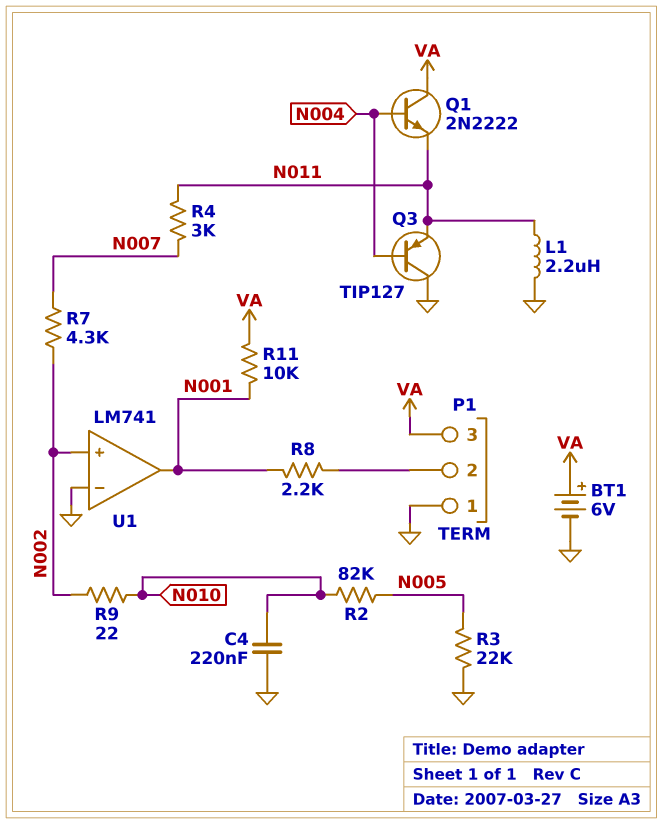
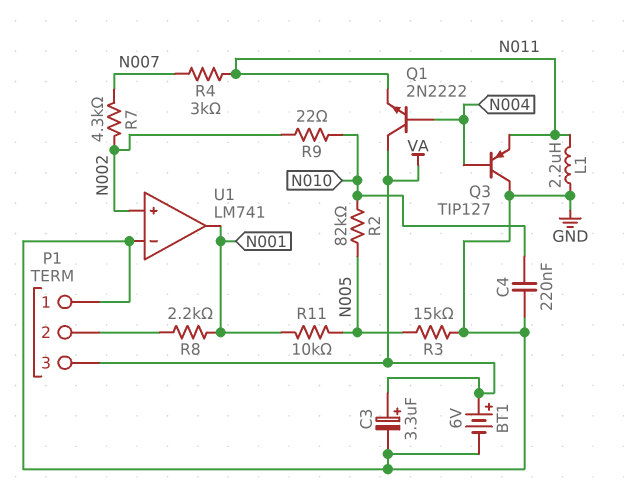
C3: none -> 3.3uF (plus VA, minus GND)
R3: 22k (GND, N005) -> 15k (GND, N005)
R11: 10k (N001, VA) -> 10k (N001, N005)

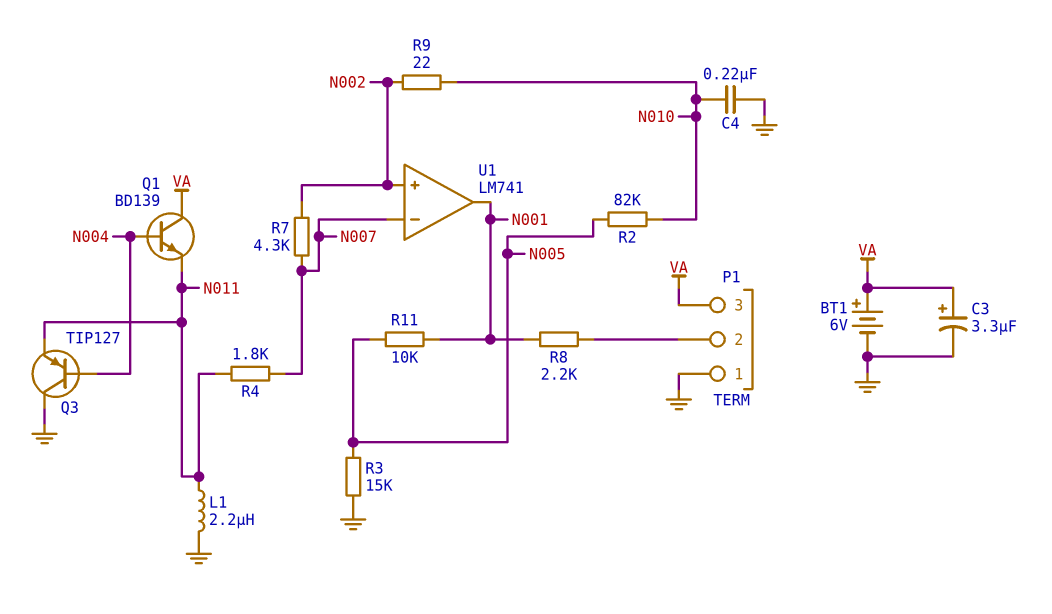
Q1: NPN 2N2222 (B N004, C VA, E N011) -> NPN BD139 (B N004, C VA, E N011)
R4: 3k (N007, N011) -> 1.8k (N007, N011)
U1 pin in-: GND -> N007

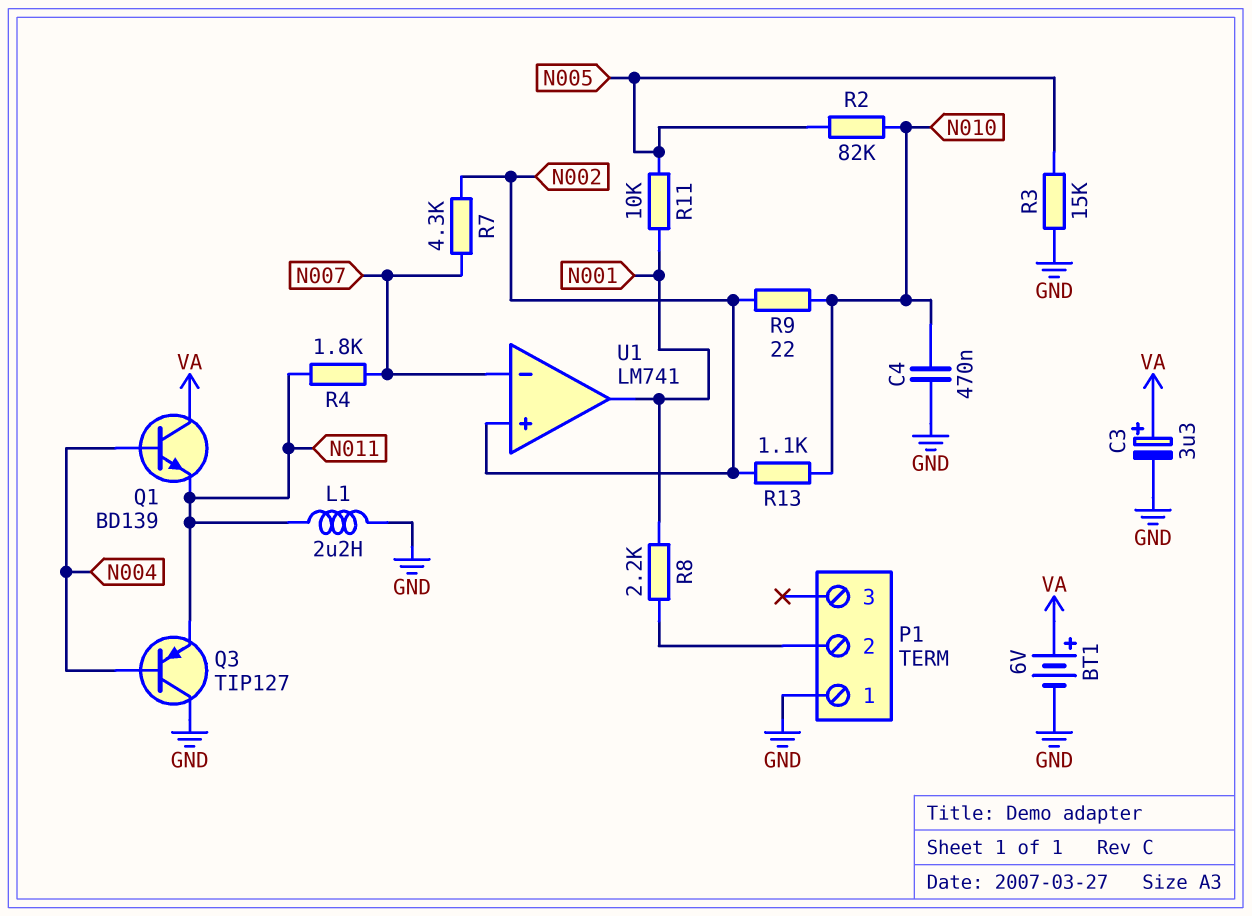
C4: 220nF (GND, N010) -> 470nF (GND, N010)
P1 pin 3: VA -> none
R13: none -> 1.1k (N002, N010)

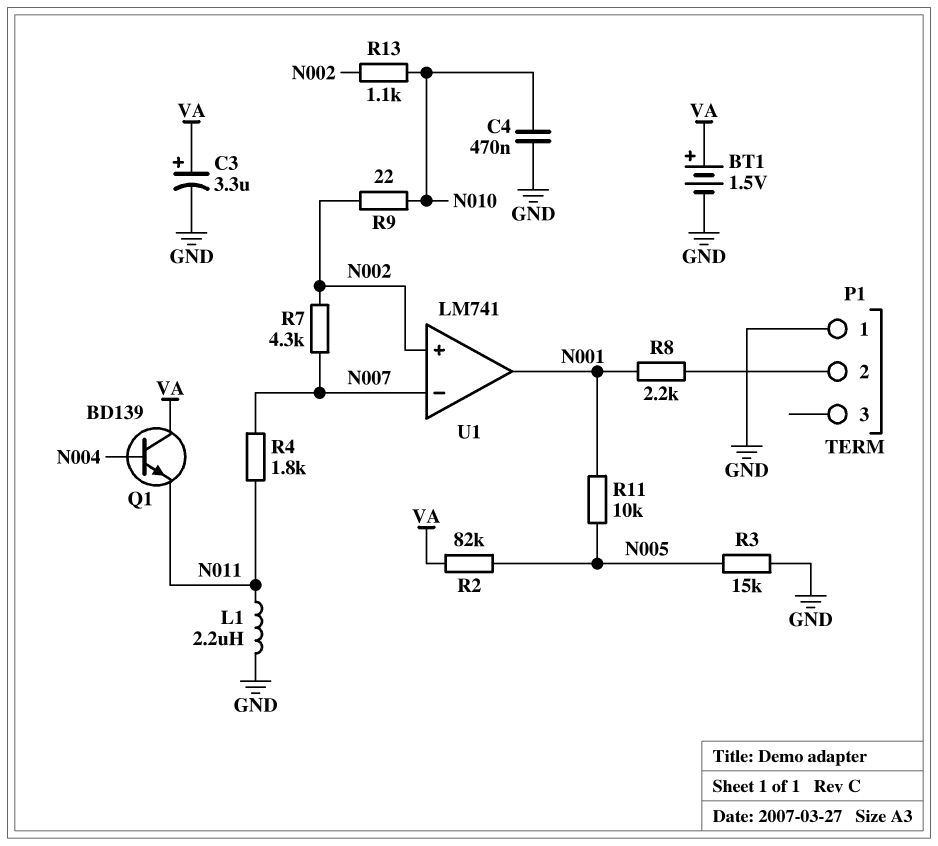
BT1: 6V (plus VA, minus GND) -> 1.5V (plus VA, minus GND)
Q3: PNP TIP127 (B N004, C GND, E N011) -> none
R2: 82k (N005, N010) -> 82k (N005, VA)

